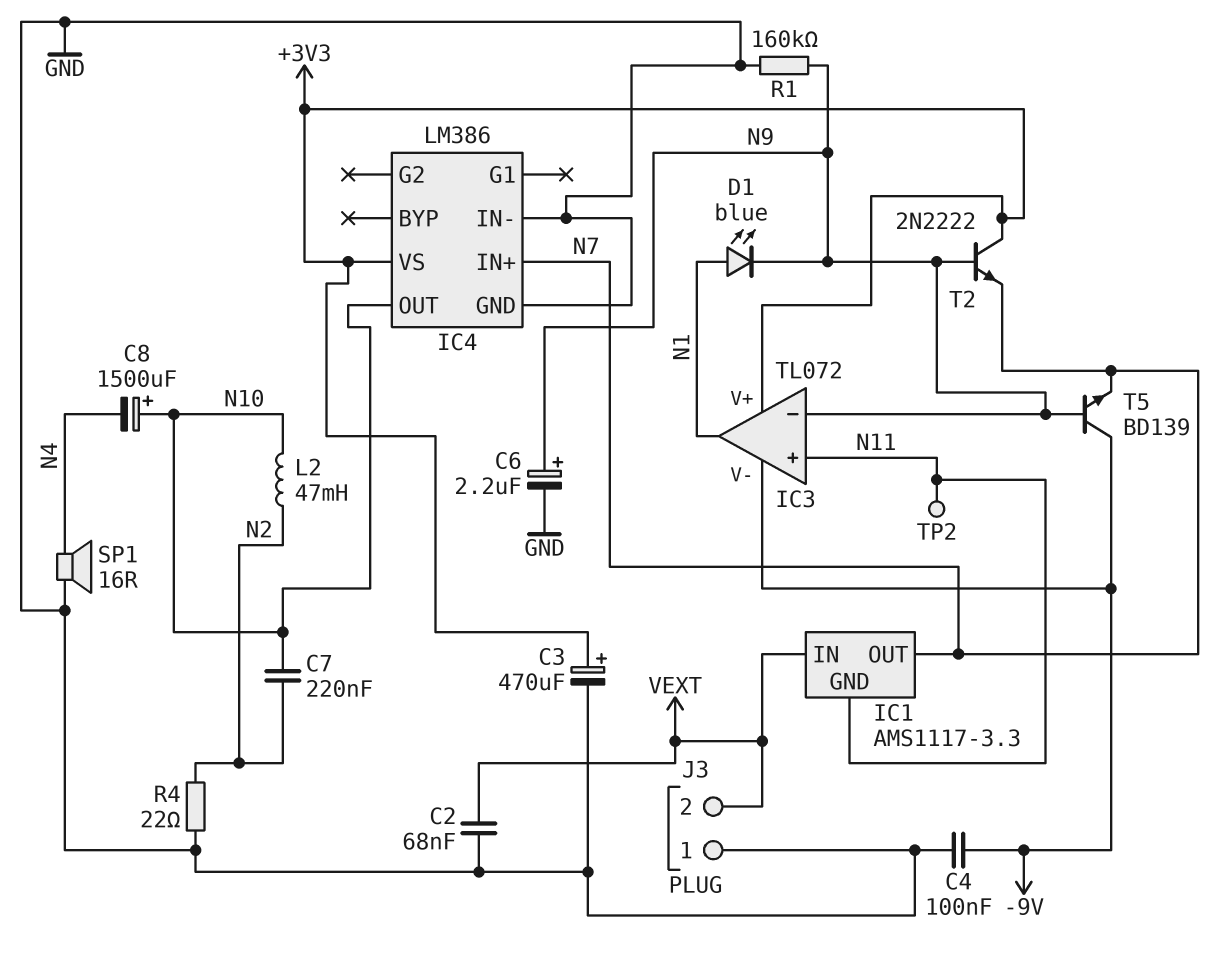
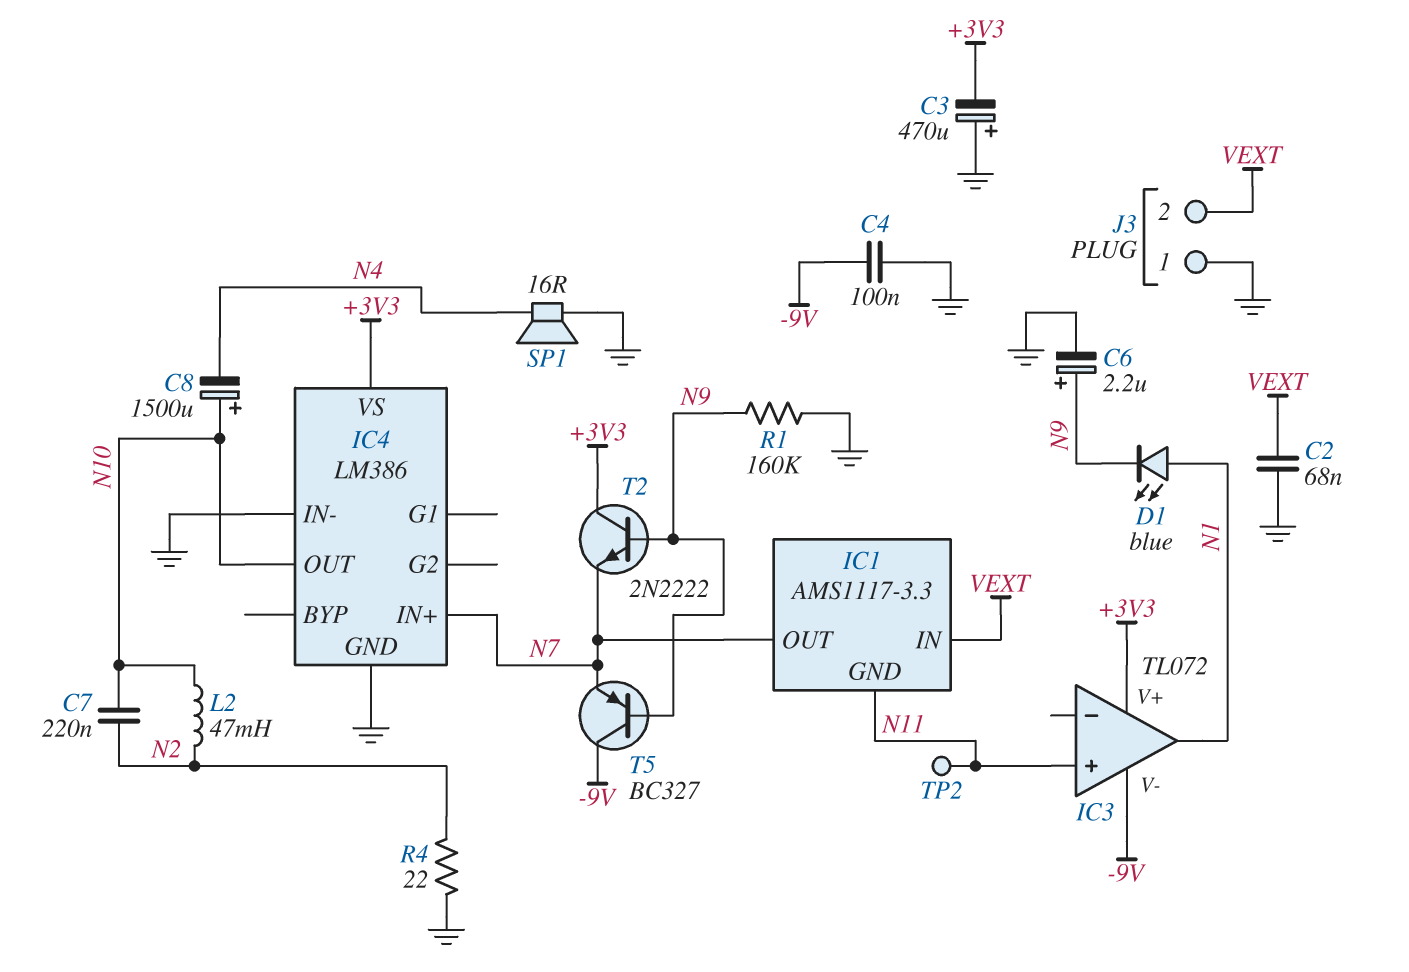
C3: 470uF (plus +3V3, minus GND) -> 470uF (plus GND, minus +3V3)
IC3 pin in-: N9 -> none
T5: NPN BD139 (B N9, C -9V, E N7) -> PNP BC327 (B N9, C -9V, E N7)

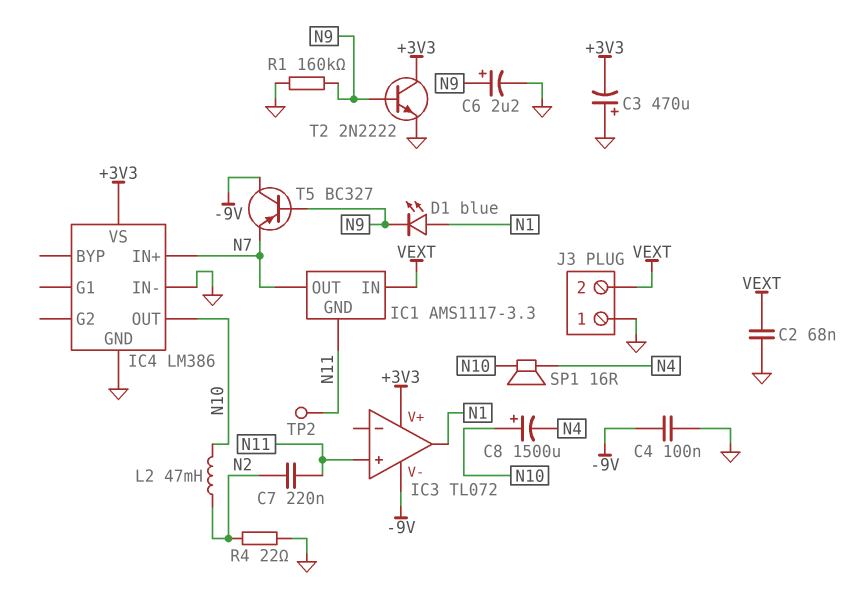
C7: 220nF (N2, N10) -> 220nF (N2, N11)
SP1: speaker 16R (GND, N4) -> speaker 16R (N4, N10)
T2: NPN 2N2222 (B N9, C +3V3, E N7) -> NPN 2N2222 (B N9, C +3V3, E GND)

